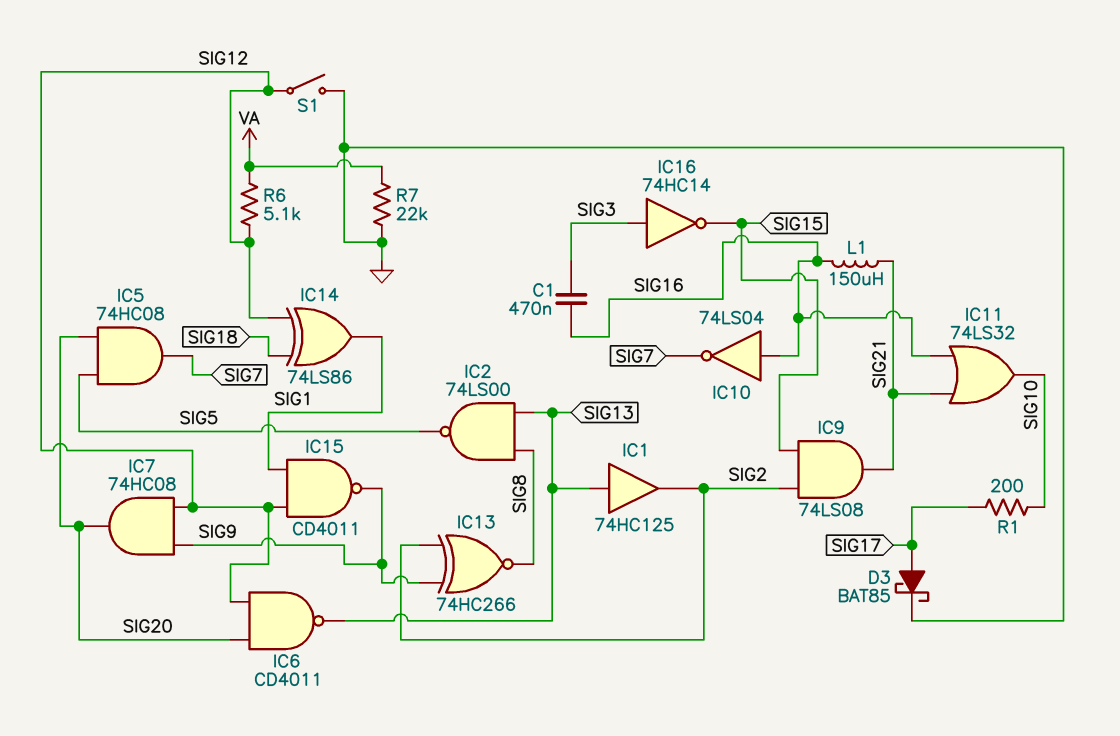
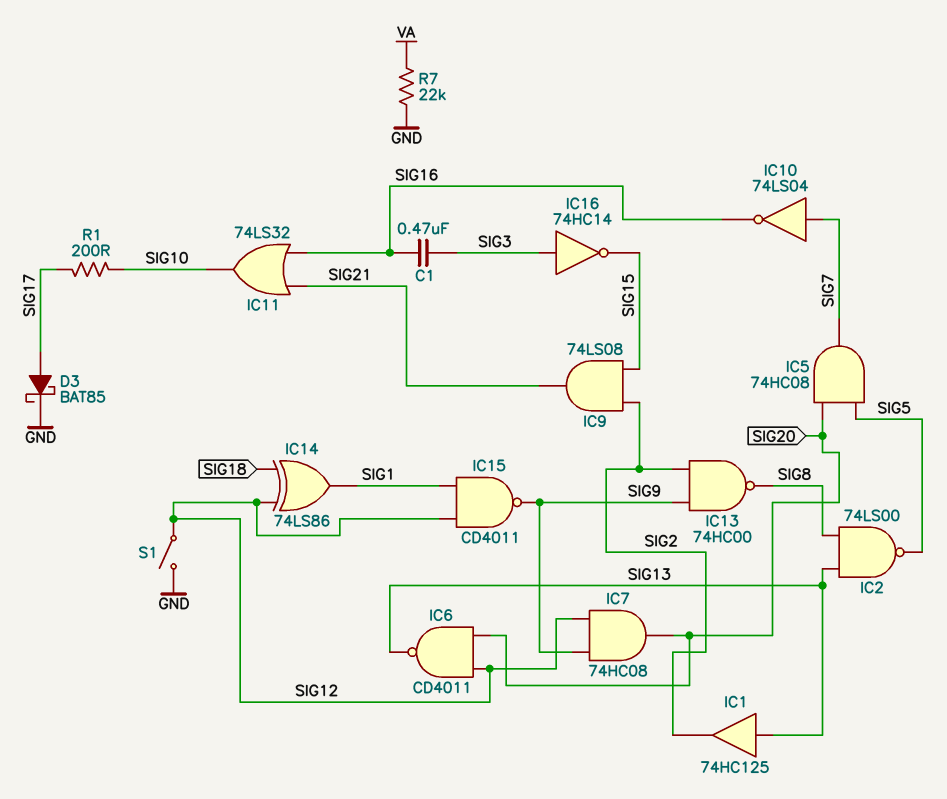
IC10: NOT 74LS04 (in SIG16, out SIG7) -> NOT 74LS04 (in SIG7, out SIG16)
IC13: XNOR 74HC266 (in SIG2, in SIG9, out SIG8) -> NAND 74HC00 (in SIG2, in SIG9, out SIG8)
L1: 150uH (SIG16, SIG21) -> none
R6: 5.1k (SIG12, VA) -> none

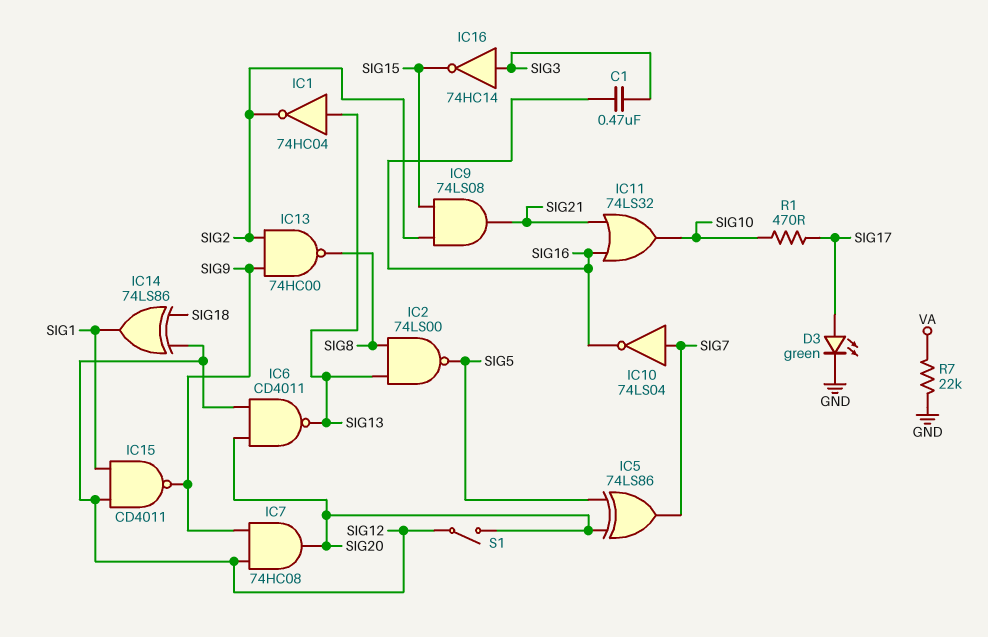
D3: schottky BAT85 (A SIG17, K GND) -> LED green (A SIG17, K GND)
IC1: buffer 74HC125 (in SIG13, out SIG2) -> NOT 74HC04 (in SIG13, out SIG2)
IC5: AND 74HC08 (in SIG5, in SIG20, out SIG7) -> XOR 74LS86 (in SIG5, in SIG20, out SIG7)
R1: 200 (SIG10, SIG17) -> 470 (SIG10, SIG17)
S1: switch (GND, SIG12) -> switch (SIG12, SIG20)

